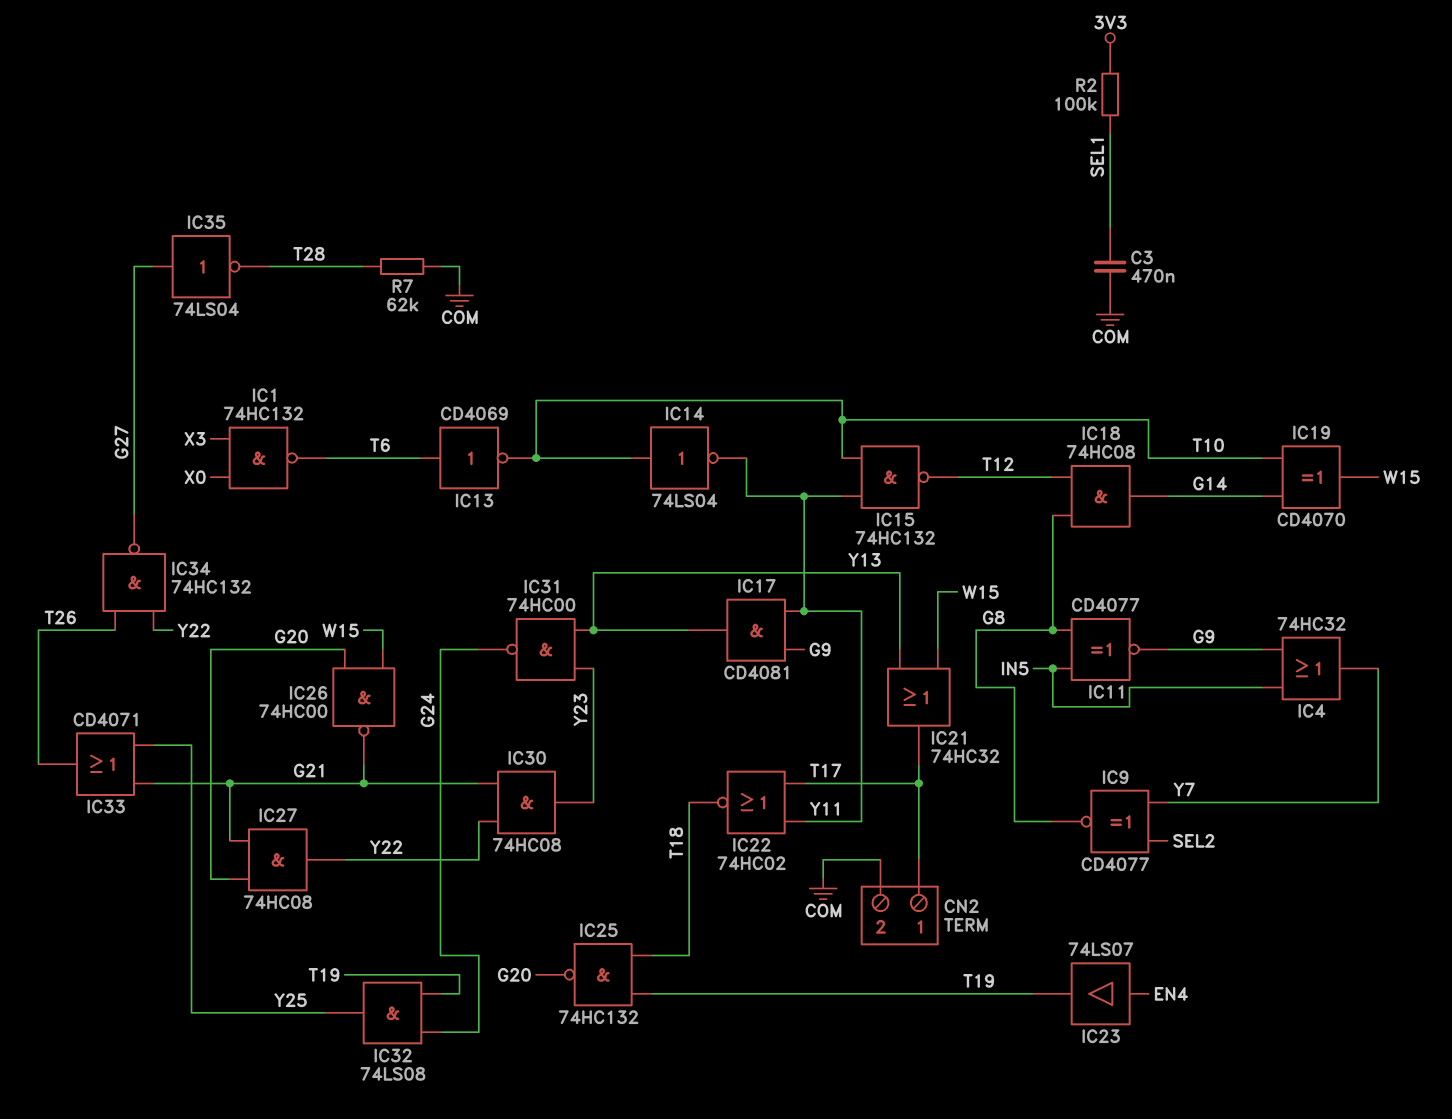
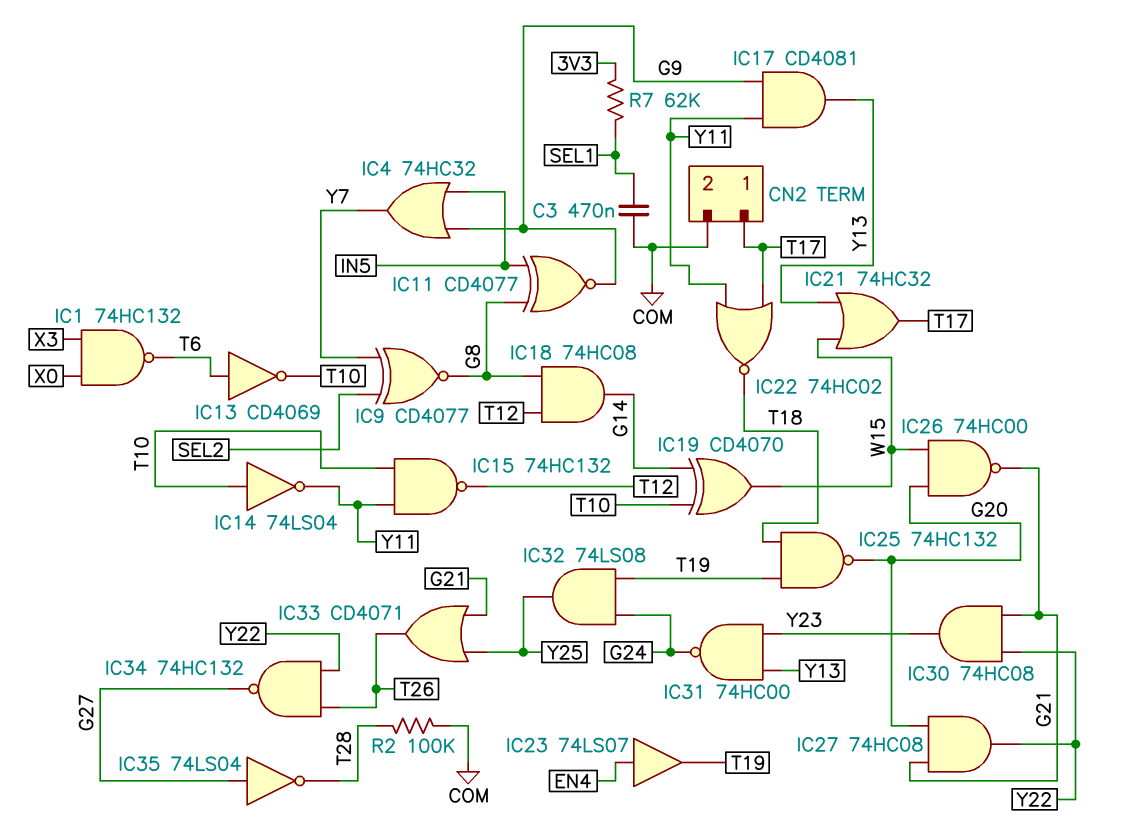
R2: 100k (3V3, SEL1) -> 100k (COM, T28)
R7: 62k (COM, T28) -> 62k (3V3, SEL1)

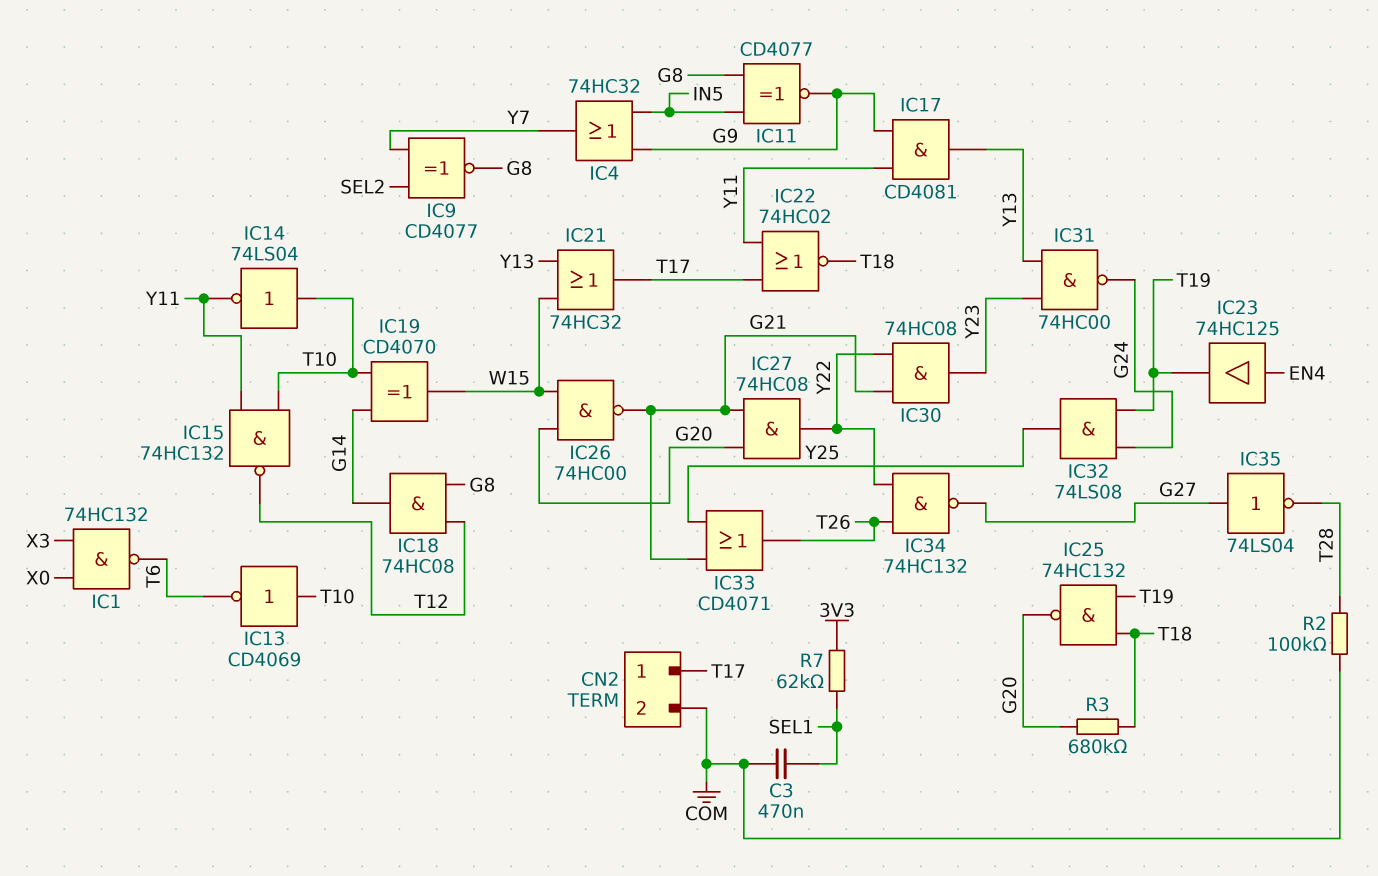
IC13: NOT CD4069 (in T6, out T10) -> NOT CD4069 (in T10, out T6)
IC23: buffer 74LS07 (in EN4, out T19) -> buffer 74HC125 (in EN4, out T19)
R3: none -> 680k (G20, T18)

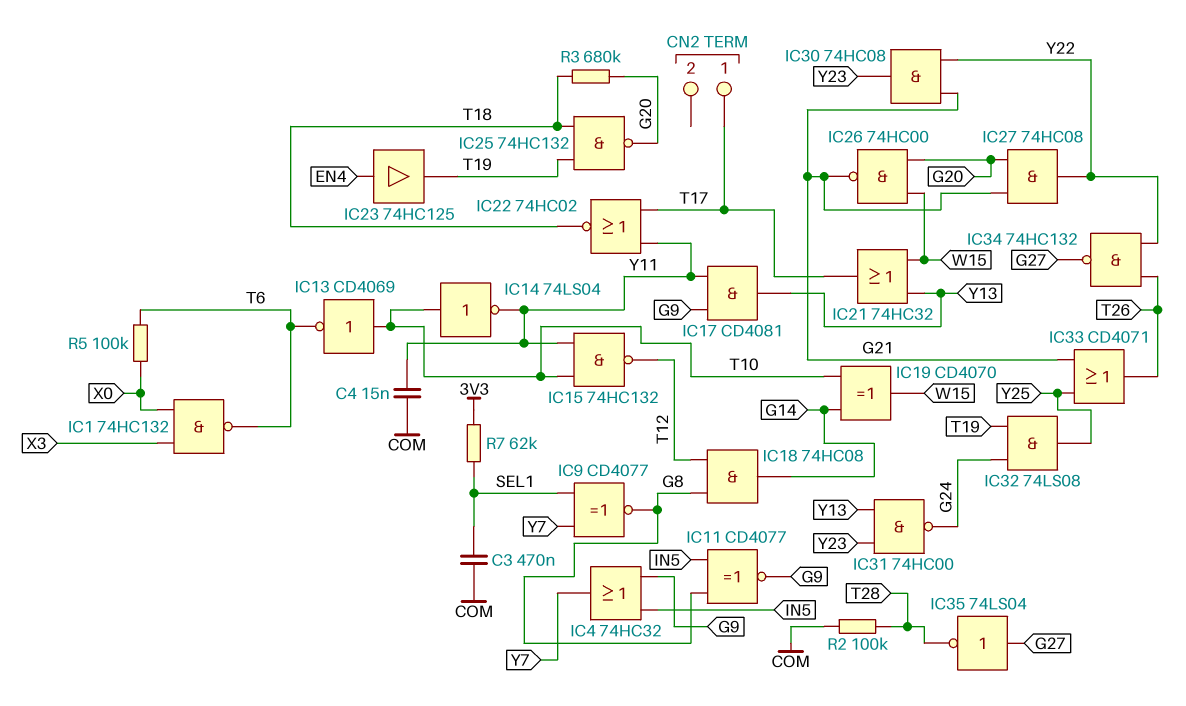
C4: none -> 15nF (COM, Y11)
CN2 pin 2: COM -> none
IC9: XNOR CD4077 (in SEL2, in Y7, out G8) -> XNOR CD4077 (in SEL1, in Y7, out G8)
R5: none -> 100k (T6, X0)

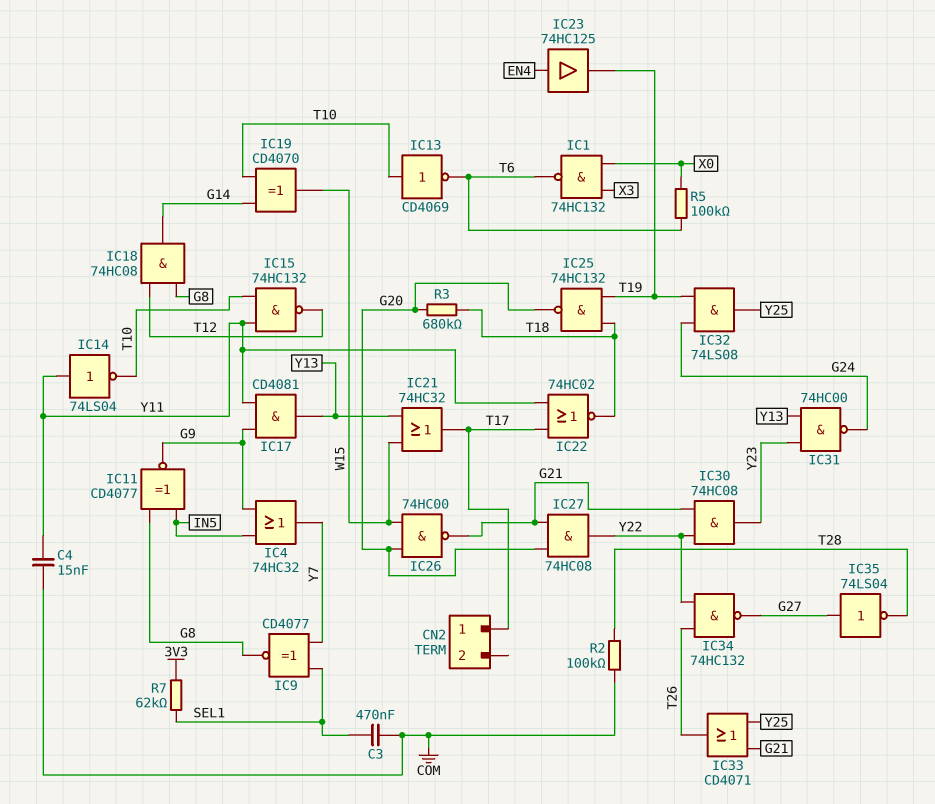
IC14: NOT 74LS04 (in T10, out Y11) -> NOT 74LS04 (in Y11, out T10)

